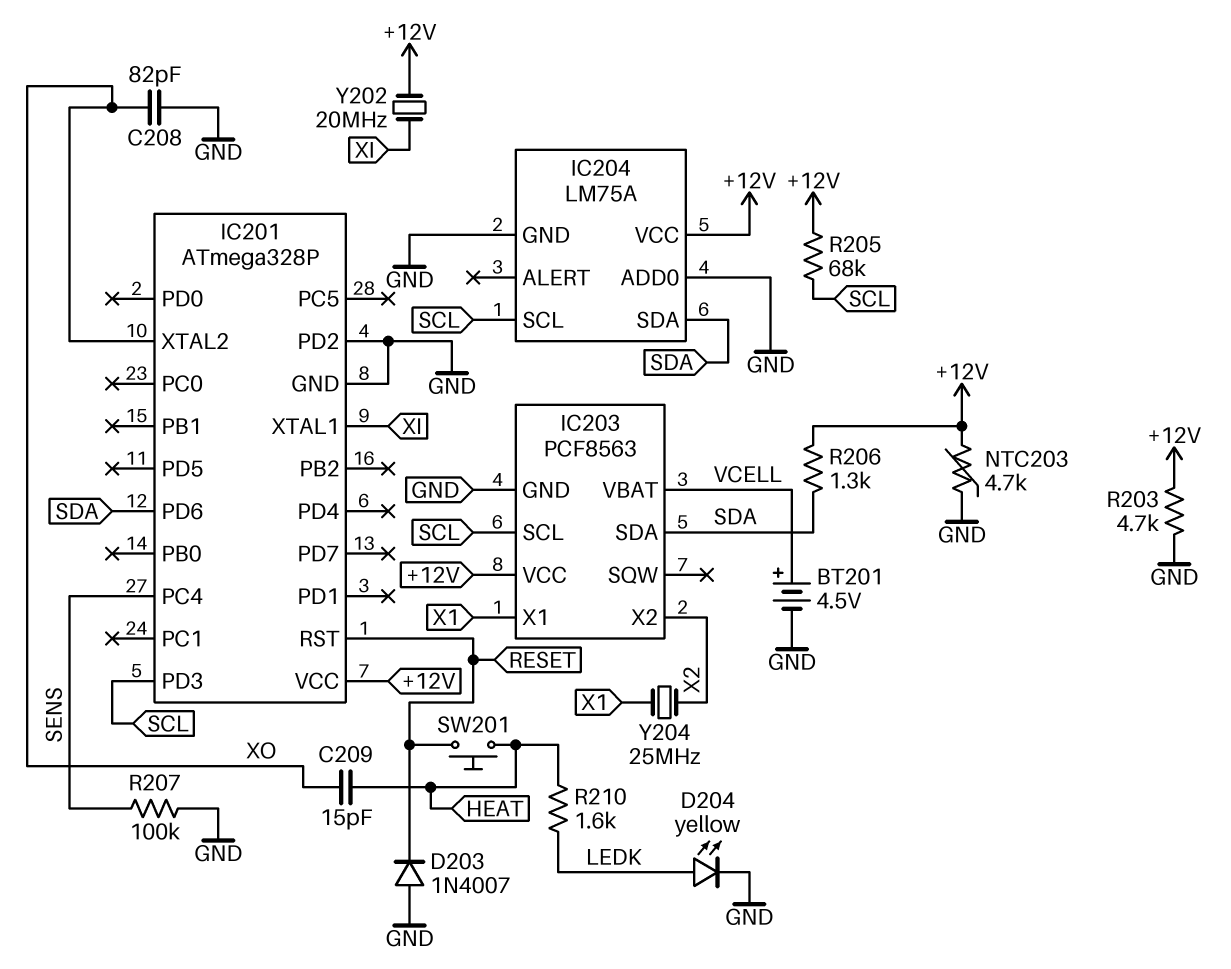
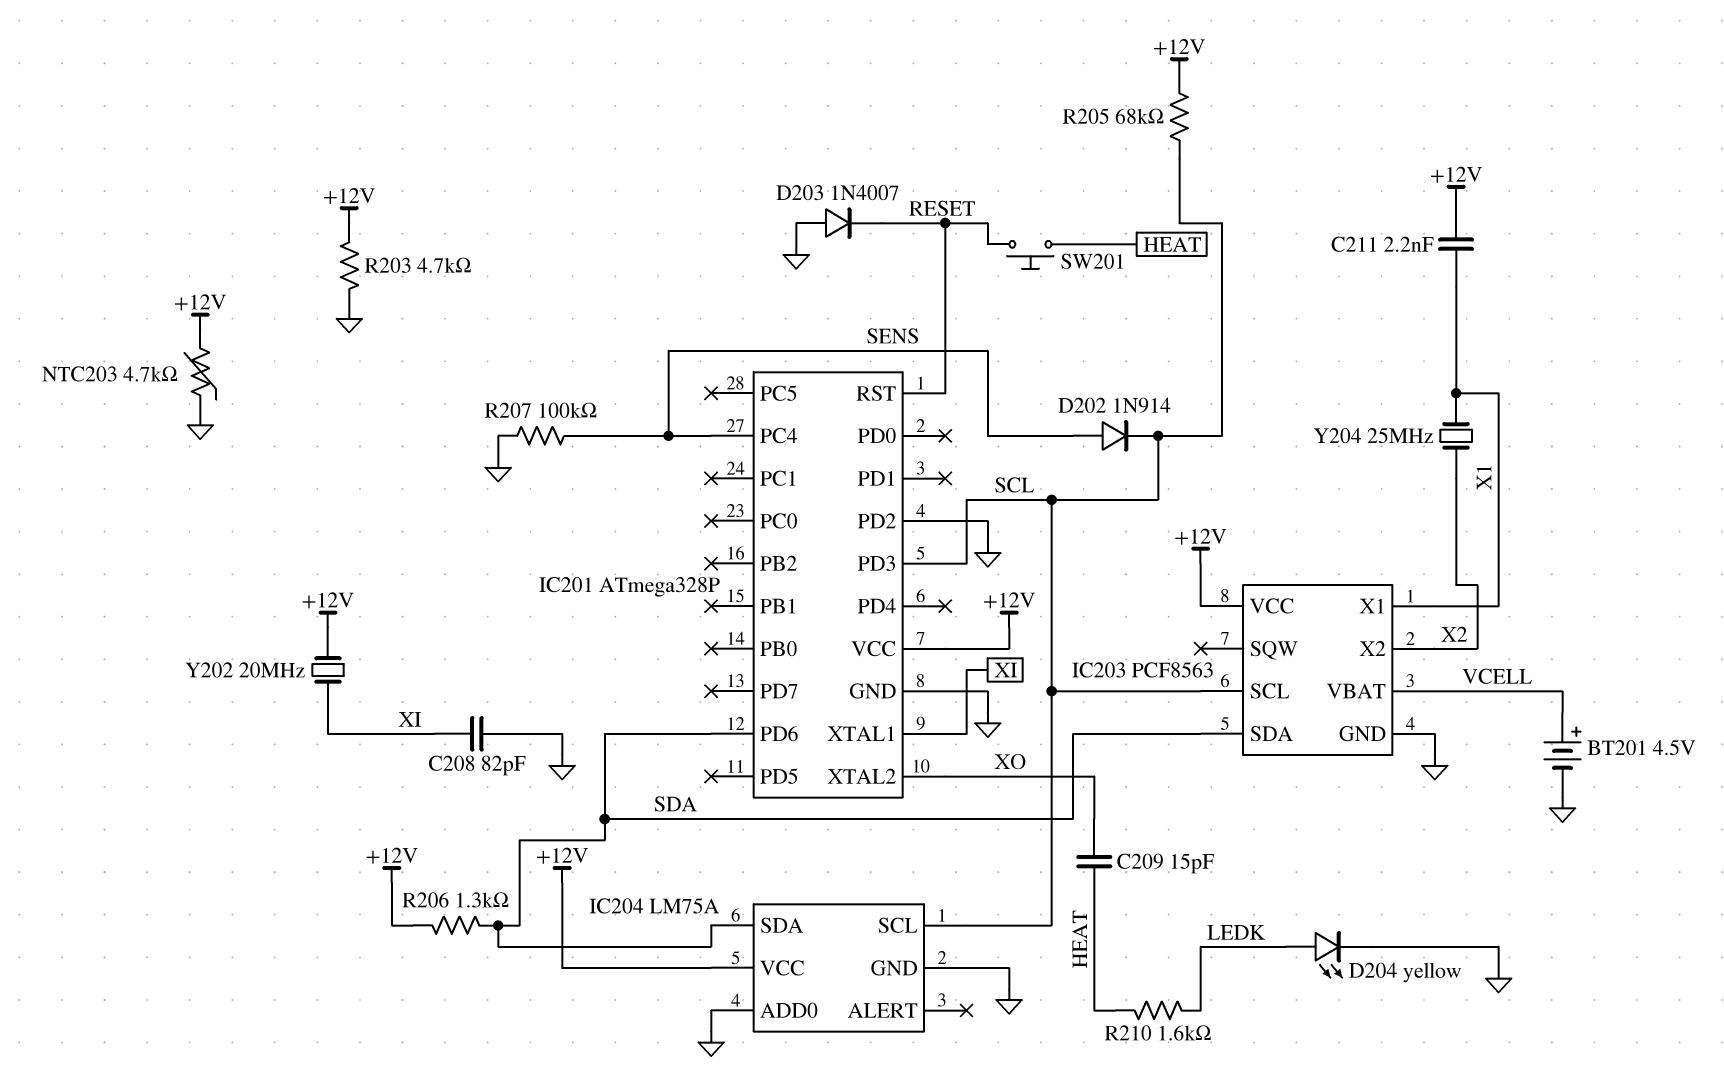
C208: 82pF (GND, XO) -> 82pF (GND, XI)
C211: none -> 2.2nF (+12V, X1)
D202: none -> diode 1N914 (A SENS, K SCL)

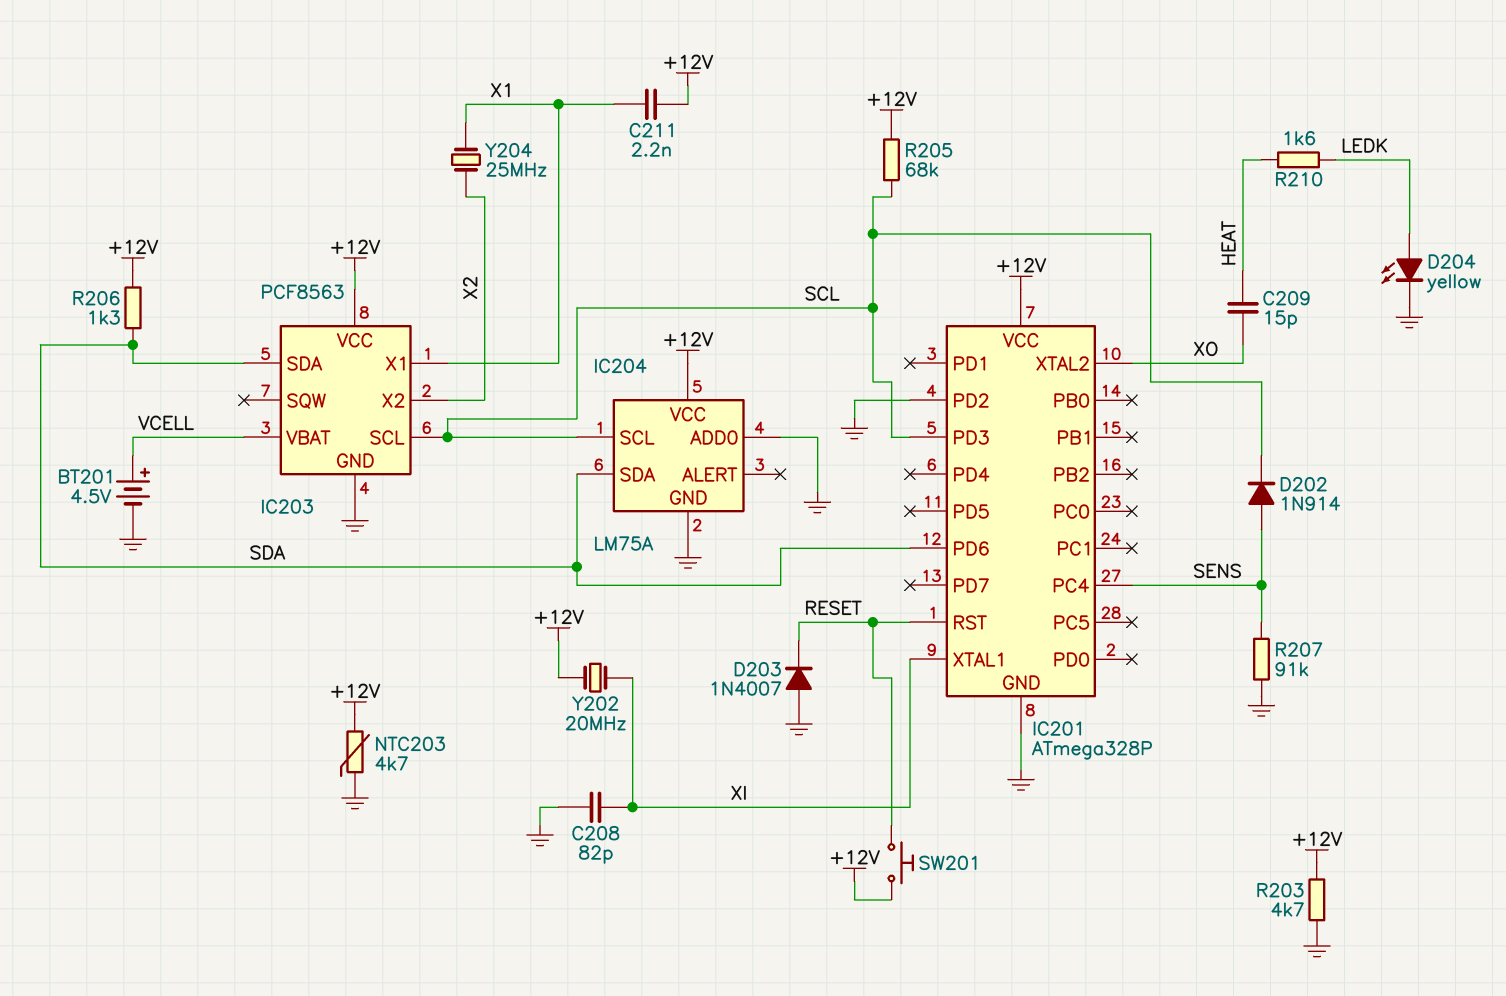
R207: 100k (GND, SENS) -> 91k (GND, SENS)
SW201: button (HEAT, RESET) -> button (+12V, RESET)

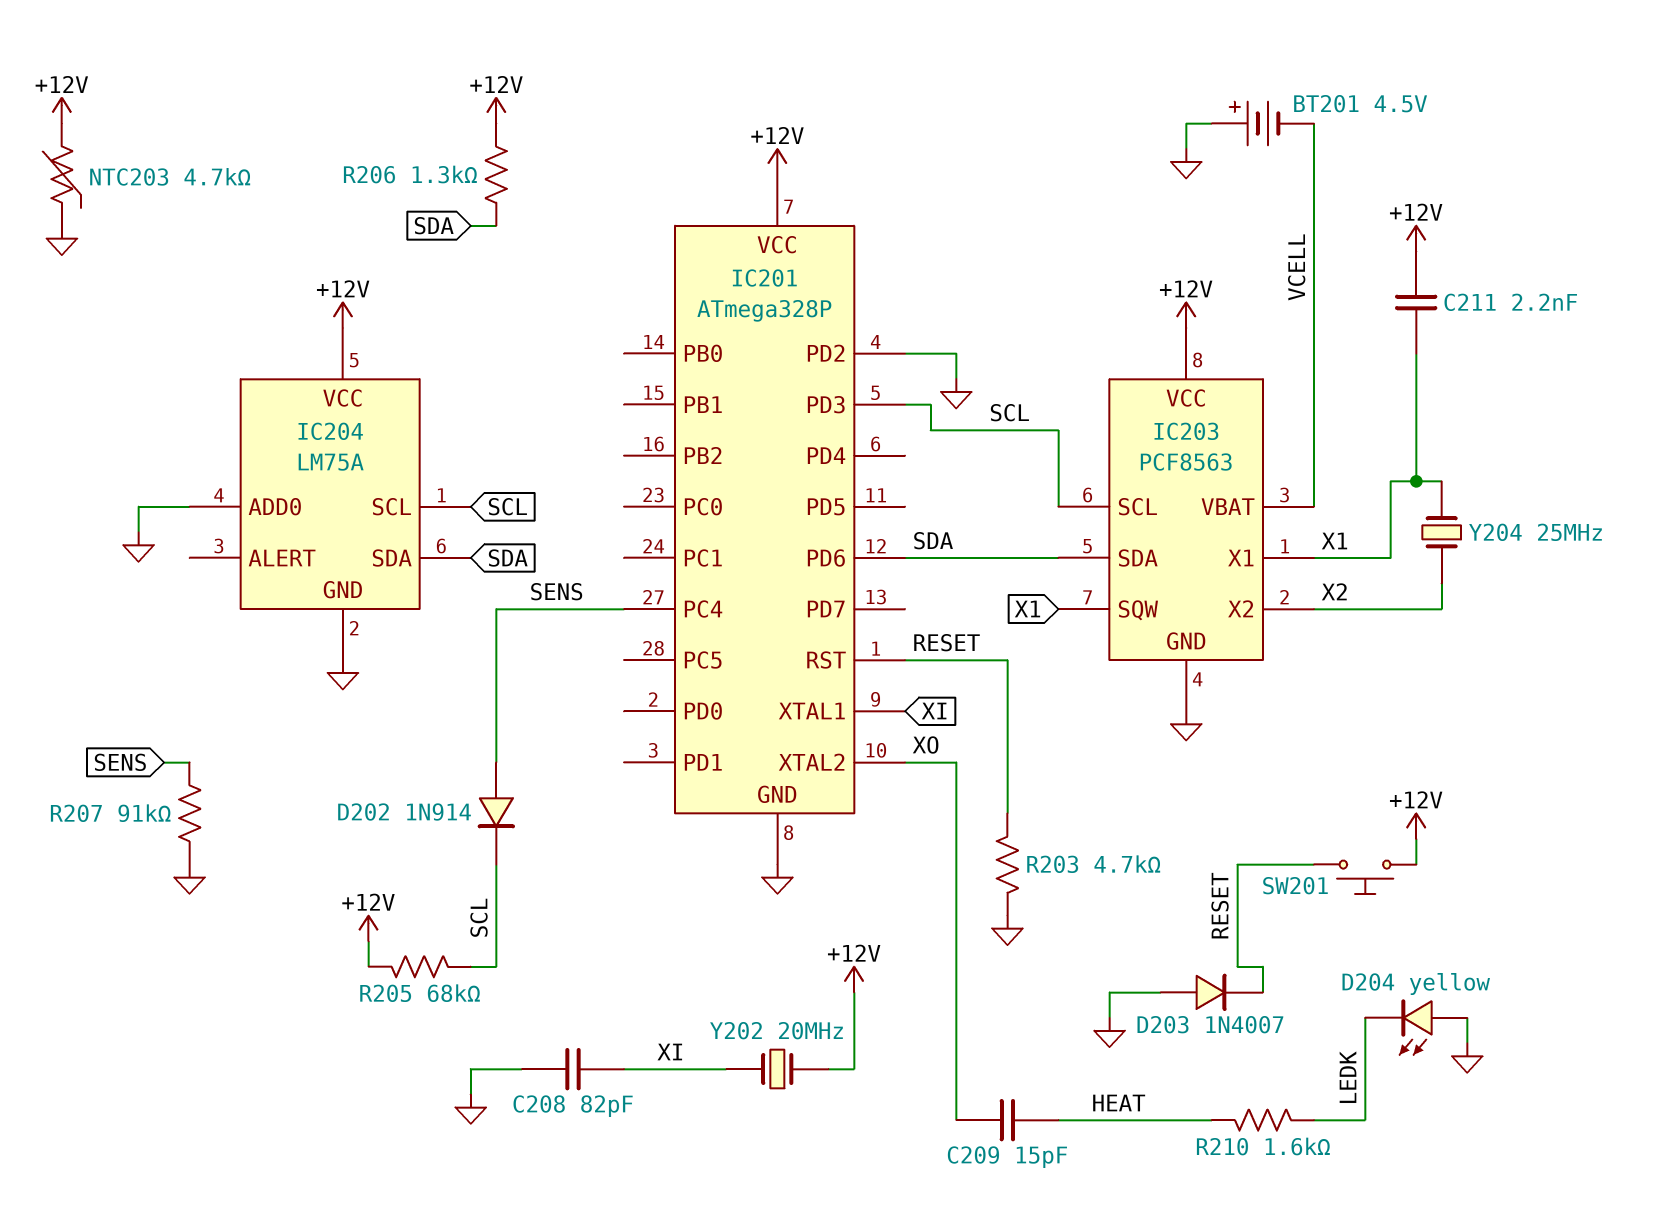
BT201: 4.5V (plus VCELL, minus GND) -> 4.5V (plus GND, minus VCELL)
D204: LED yellow (A LEDK, K GND) -> LED yellow (A GND, K LEDK)
IC203 pin SQW: none -> X1
R203: 4.7k (+12V, GND) -> 4.7k (GND, RESET)

